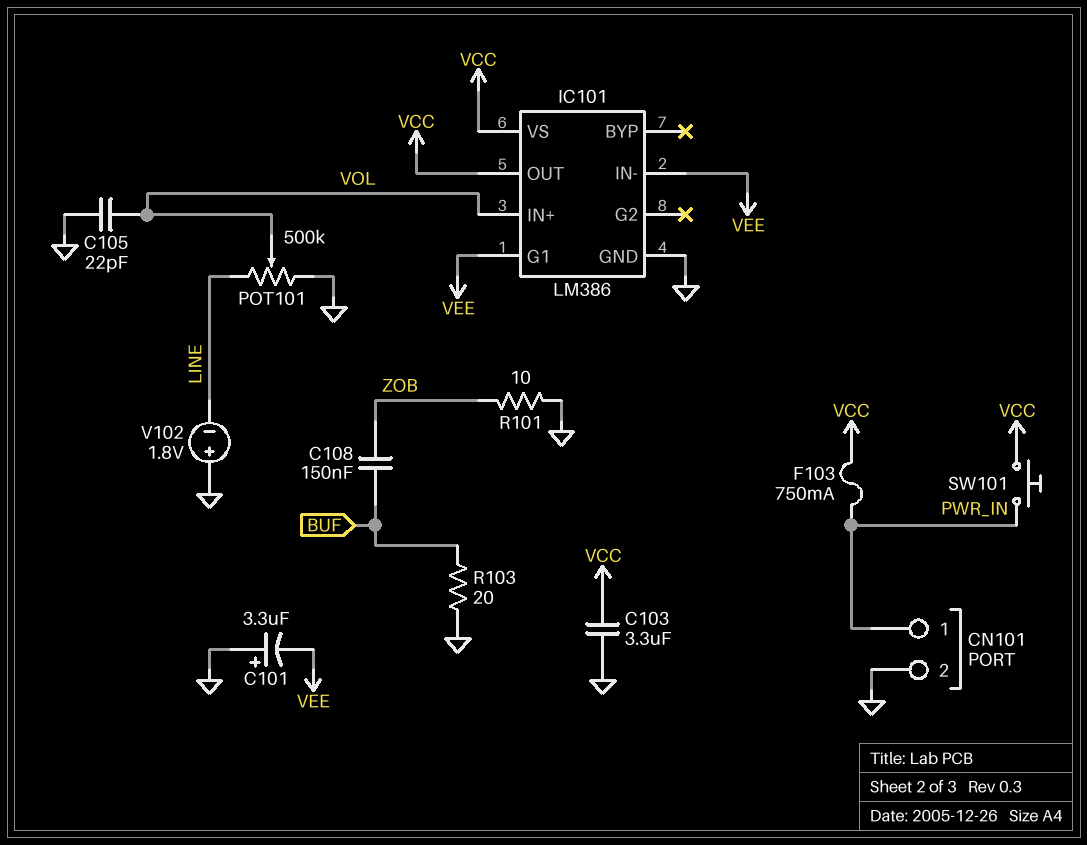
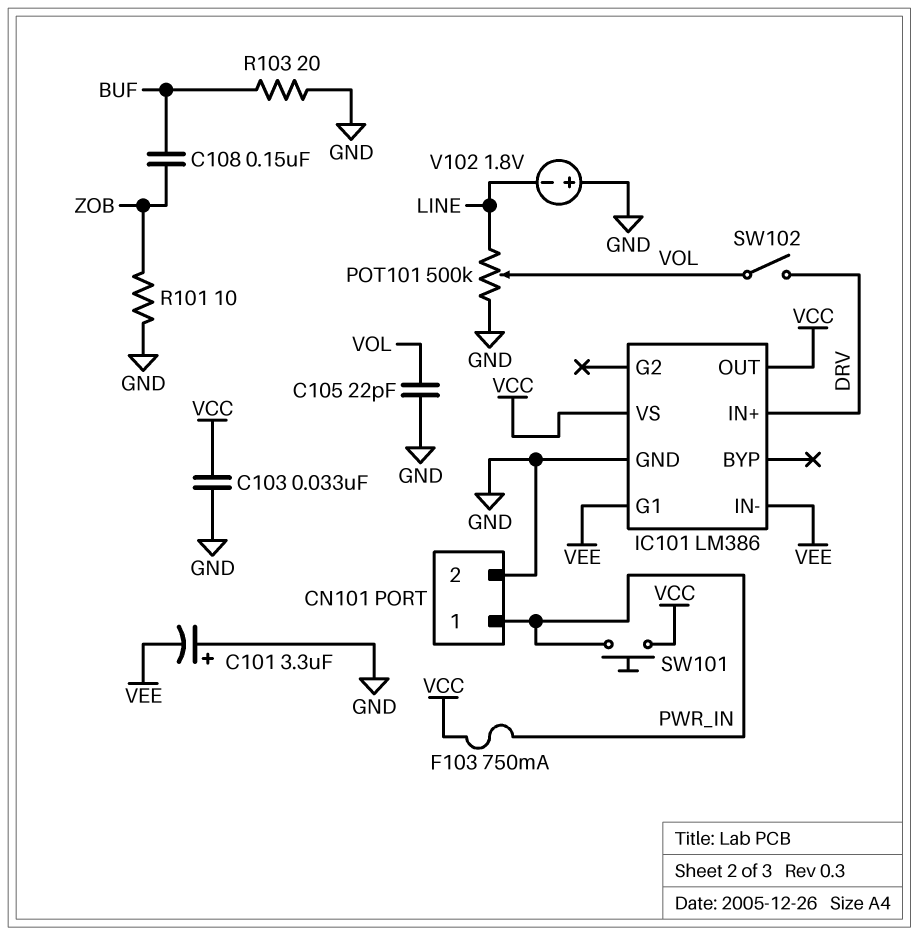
C103: 3.3uF (GND, VCC) -> 33nF (GND, VCC)
IC101 pin IN+: VOL -> DRV
SW102: none -> switch (DRV, VOL)

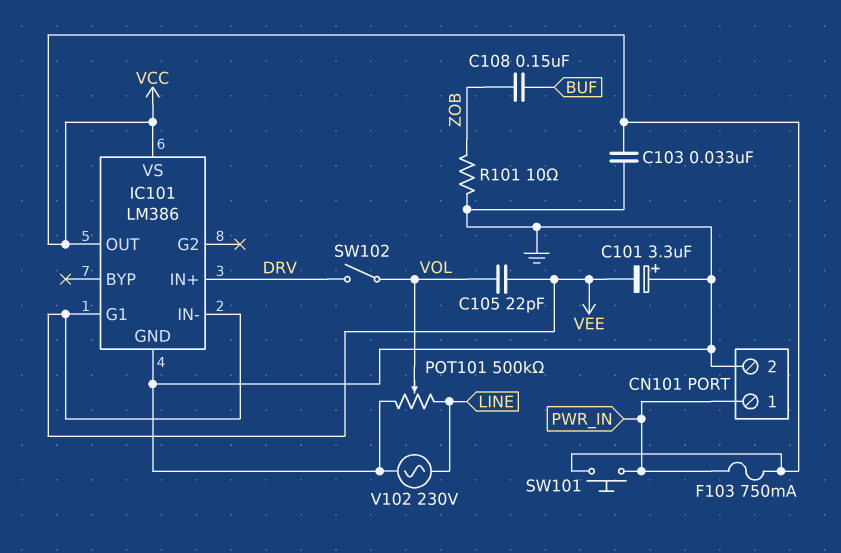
C105: 22pF (GND, VOL) -> 22pF (VEE, VOL)
R103: 20 (BUF, GND) -> none
V102: 1.8V (plus GND, minus LINE) -> AC 230V (GND, LINE)

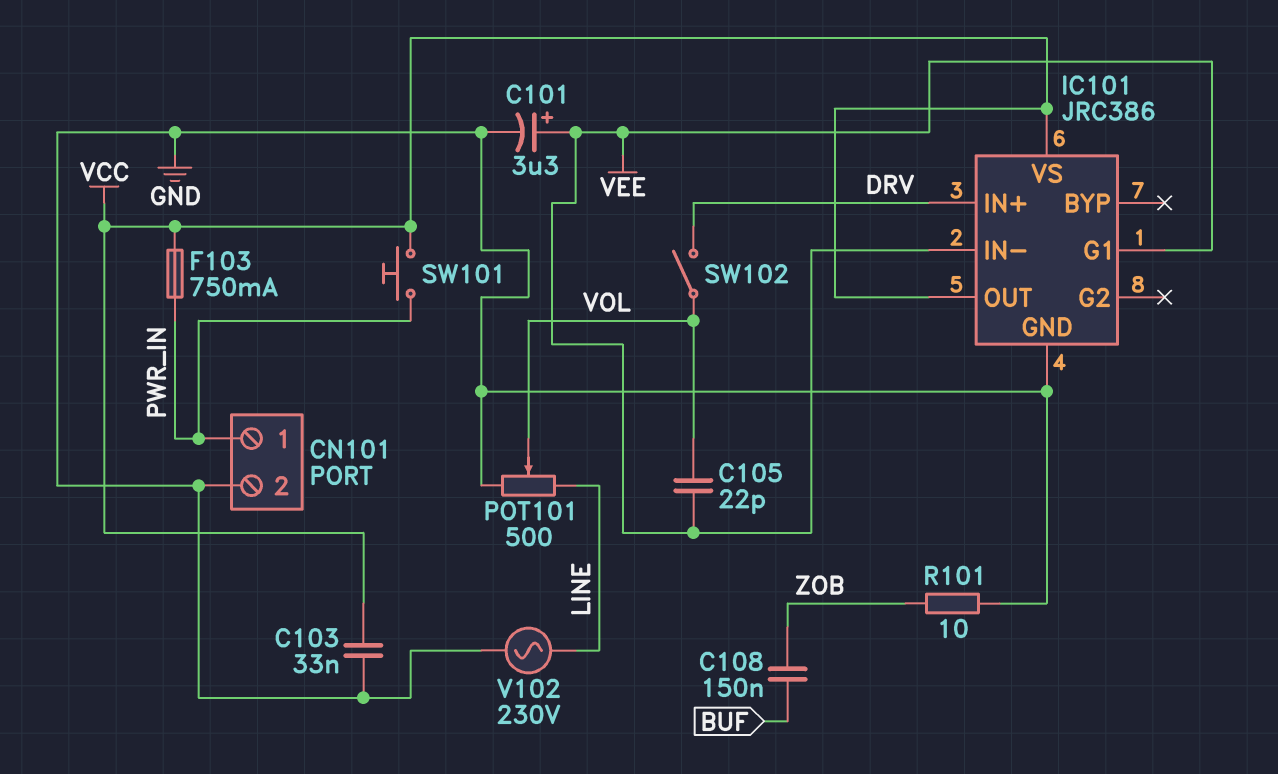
C101: 3.3uF (plus GND, minus VEE) -> 3.3uF (plus VEE, minus GND)
IC101: LM386 -> JRC386
POT101: 500k (GND, LINE, wiper VOL) -> 500 (GND, LINE, wiper VOL)

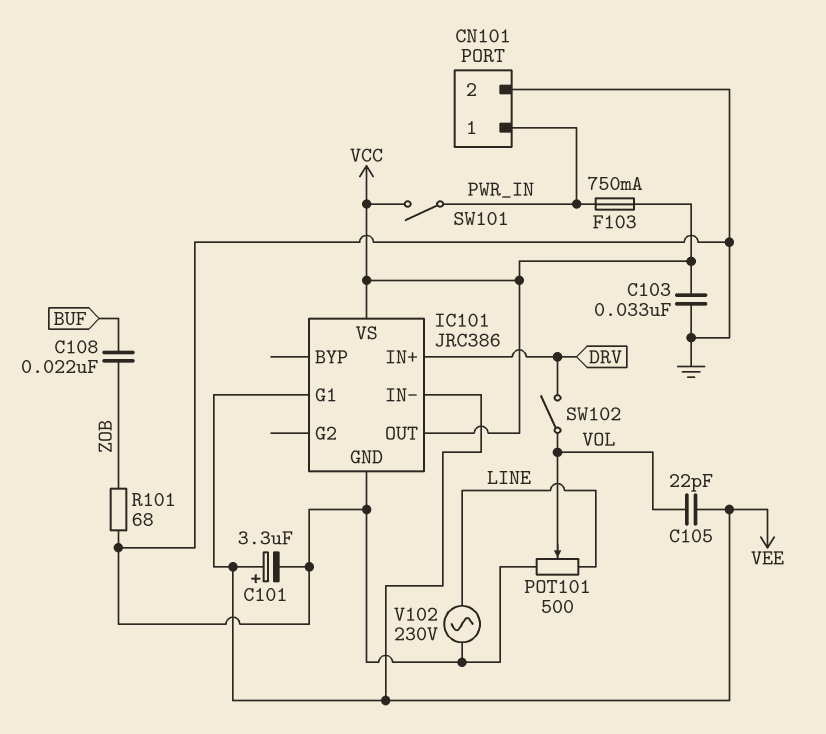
C108: 150nF (BUF, ZOB) -> 22nF (BUF, ZOB)
R101: 10 (GND, ZOB) -> 68 (GND, ZOB)
SW101: button (PWR_IN, VCC) -> switch (PWR_IN, VCC)

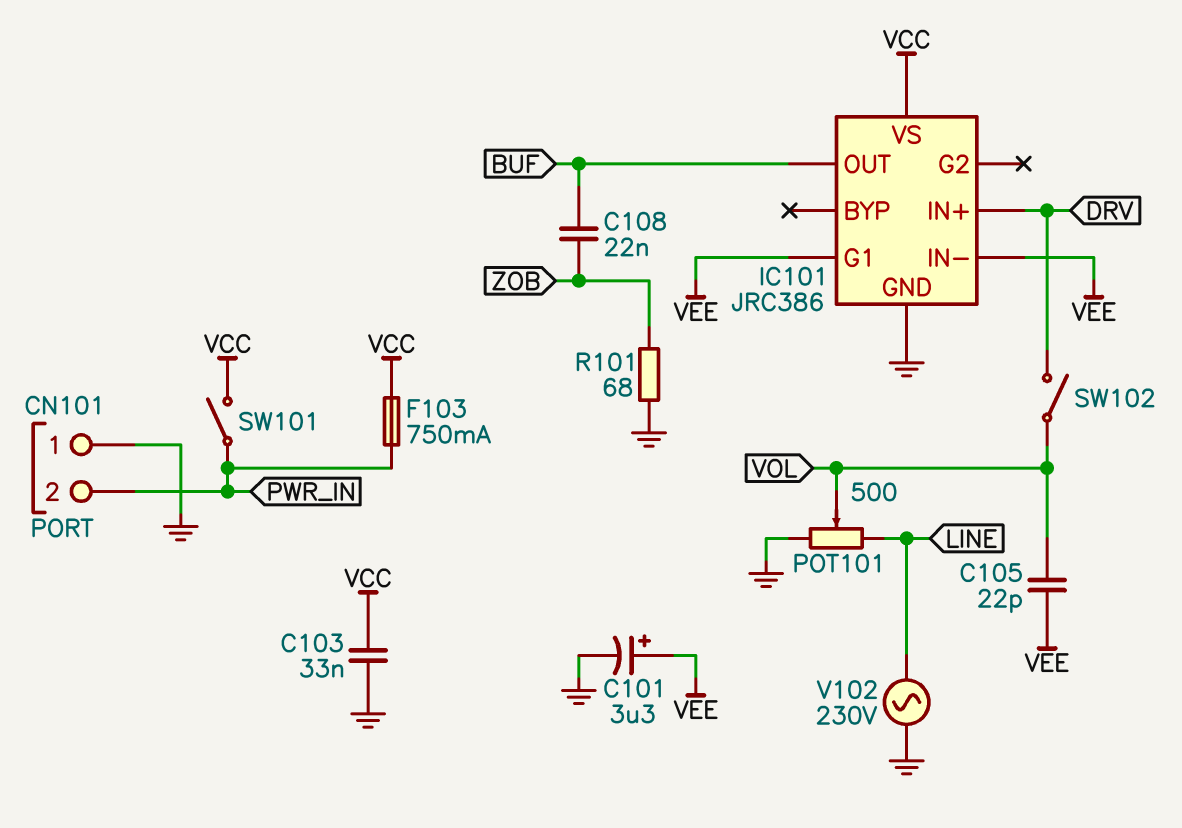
CN101 pin 1: PWR_IN -> GND
CN101 pin 2: GND -> PWR_IN
IC101 pin OUT: VCC -> BUF

